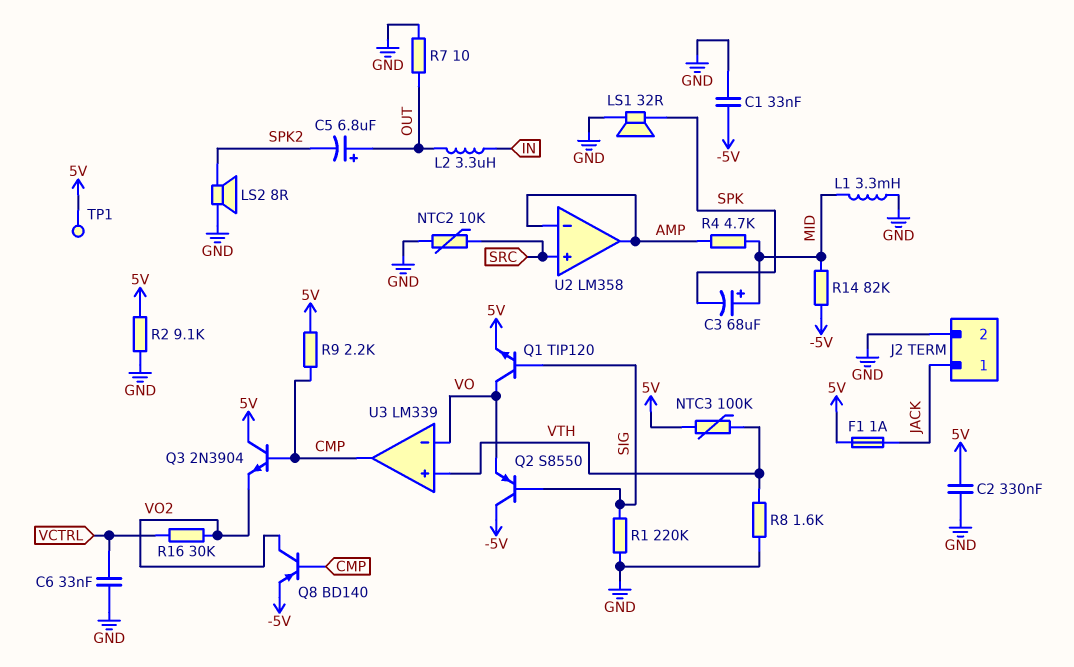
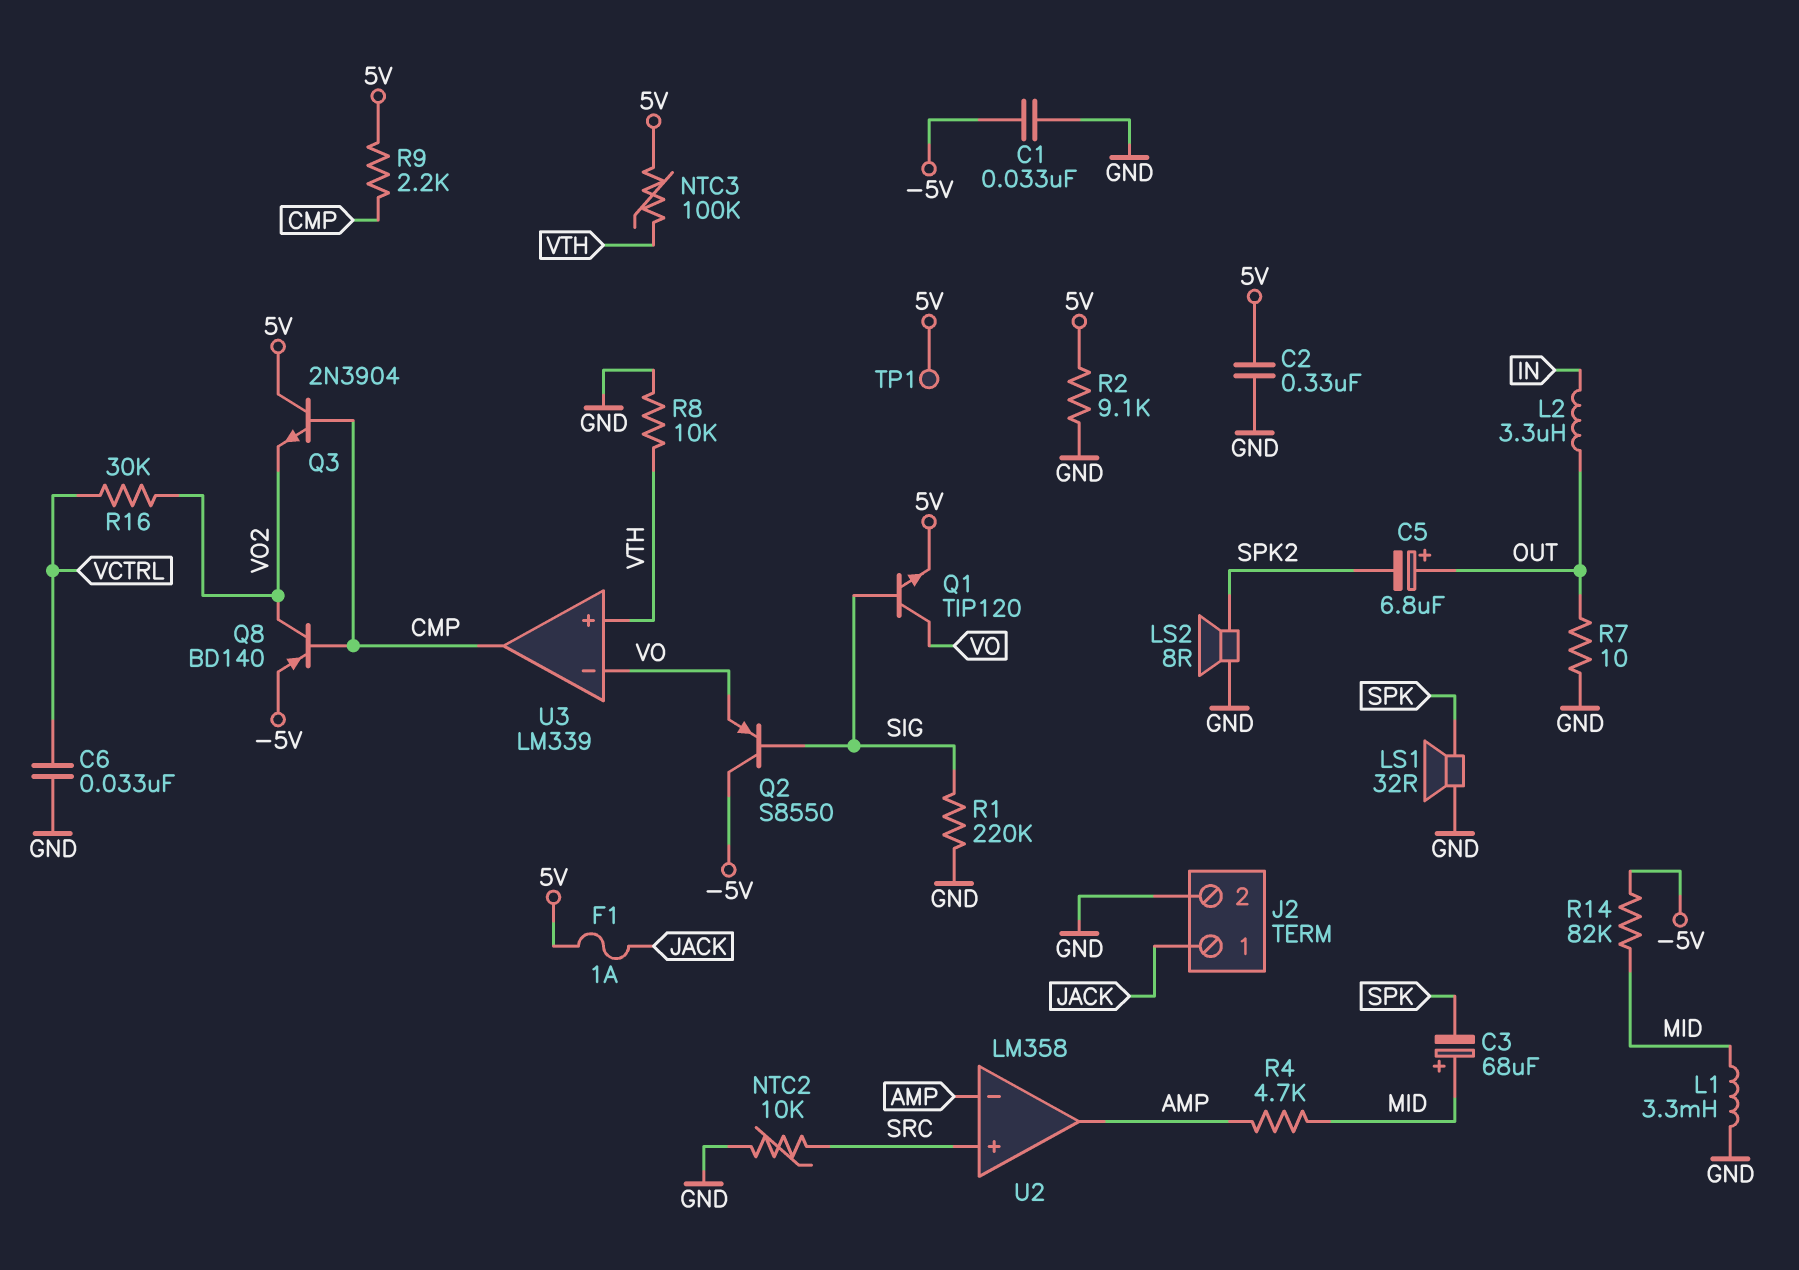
R8: 1.6k (GND, VTH) -> 10k (GND, VTH)

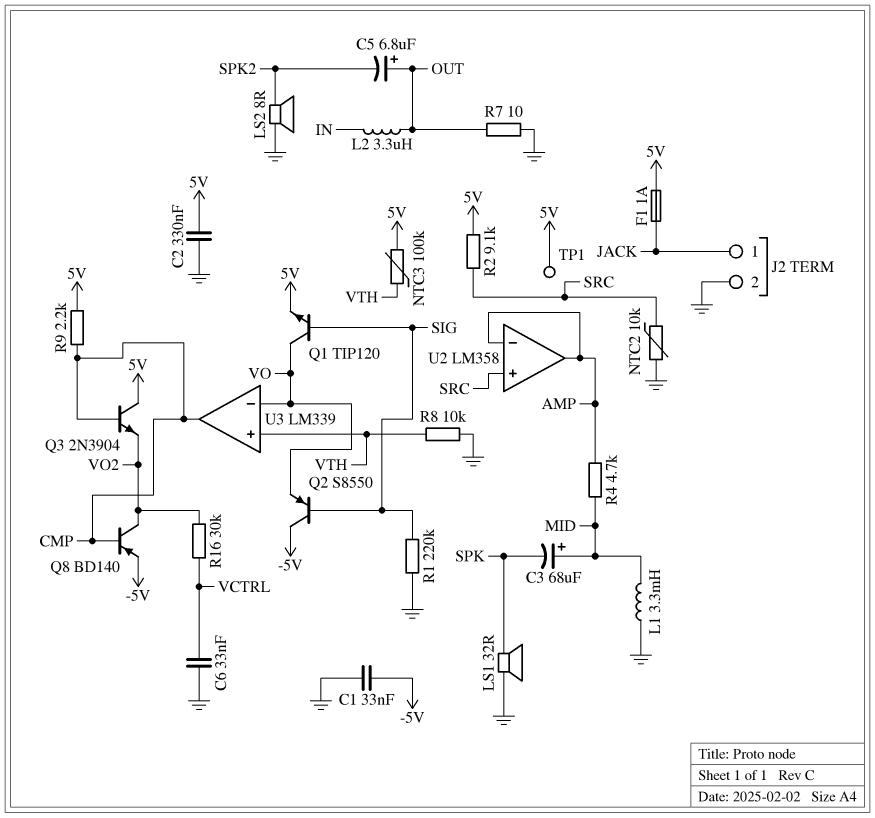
R2: 9.1k (5V, GND) -> 9.1k (5V, SRC)
R14: 82k (-5V, MID) -> none

